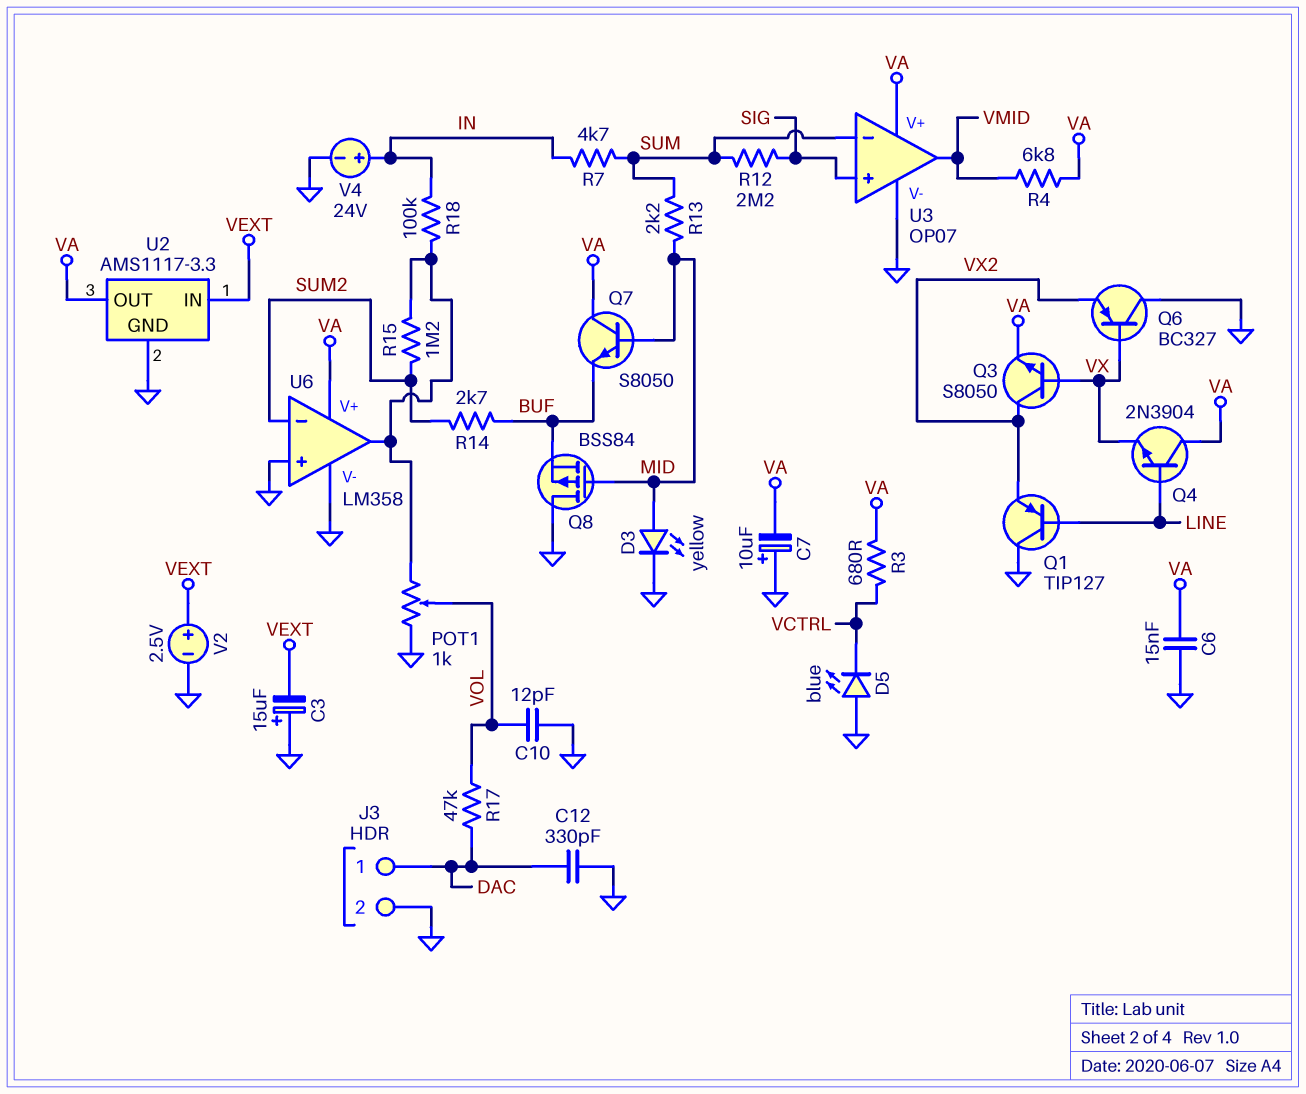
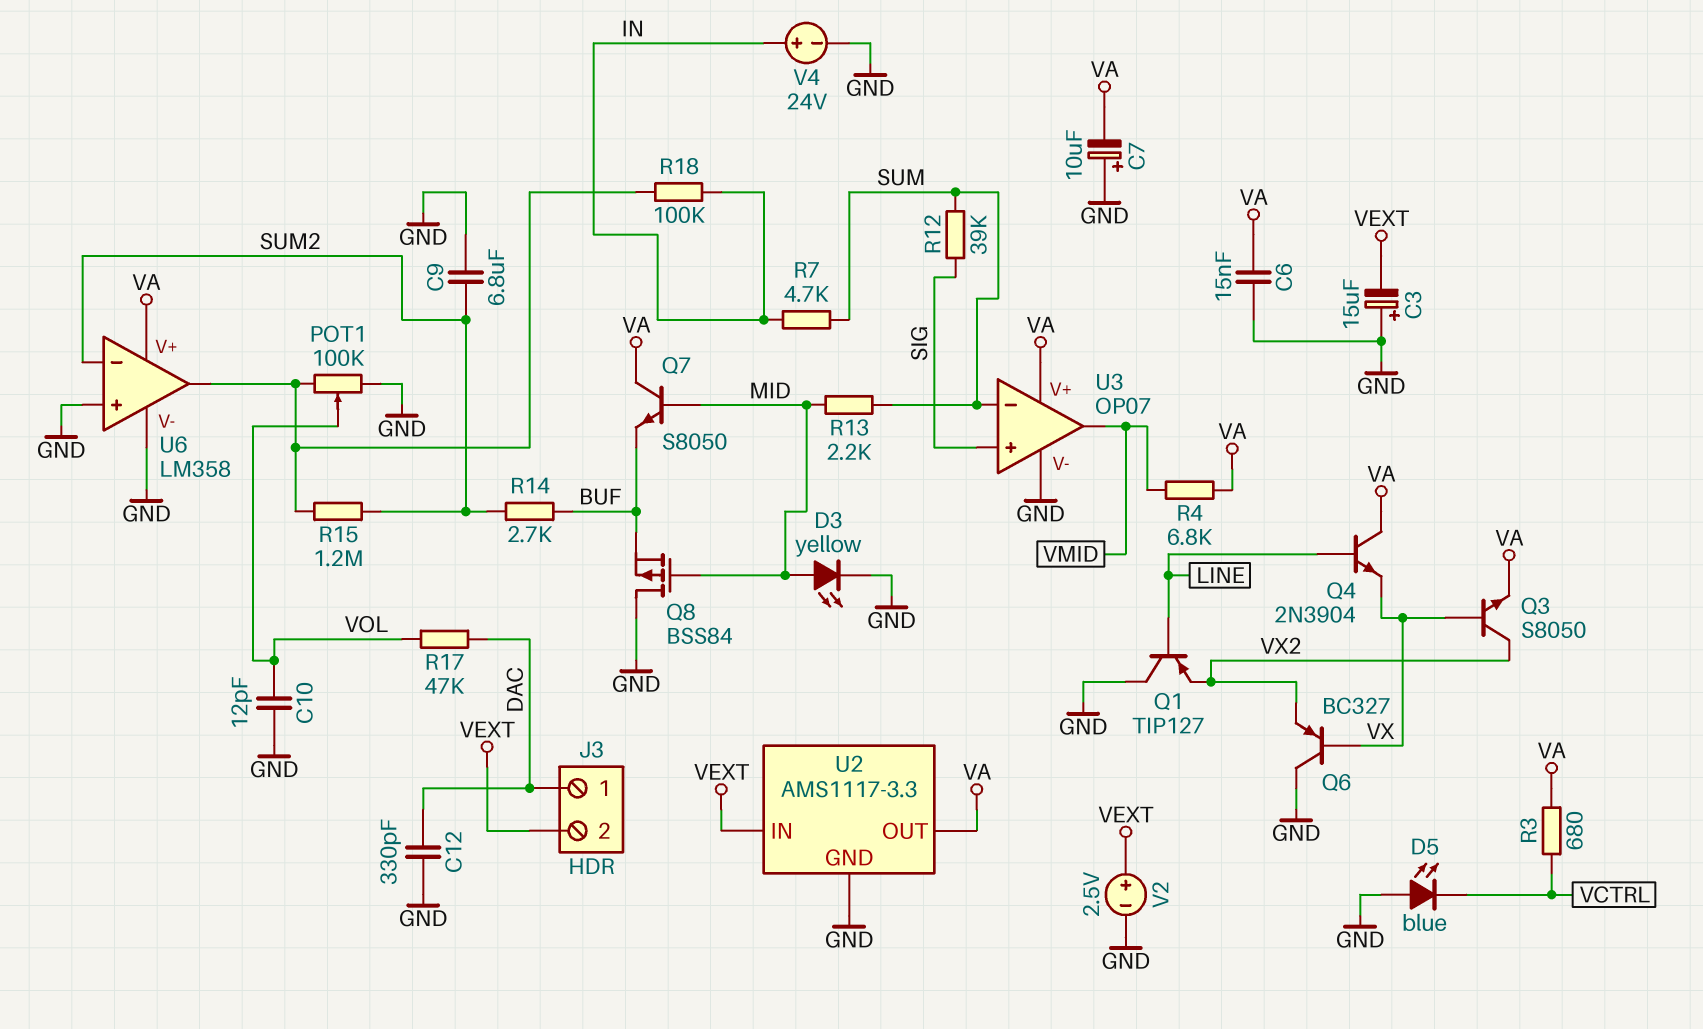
C9: none -> 6.8uF (GND, SUM2)
J3 pin 2: GND -> VEXT
POT1: 1k (GND, U6/out, wiper VOL) -> 100k (GND, U6/out, wiper VOL)
R12: 2.2M (SIG, SUM) -> 39k (SIG, SUM)

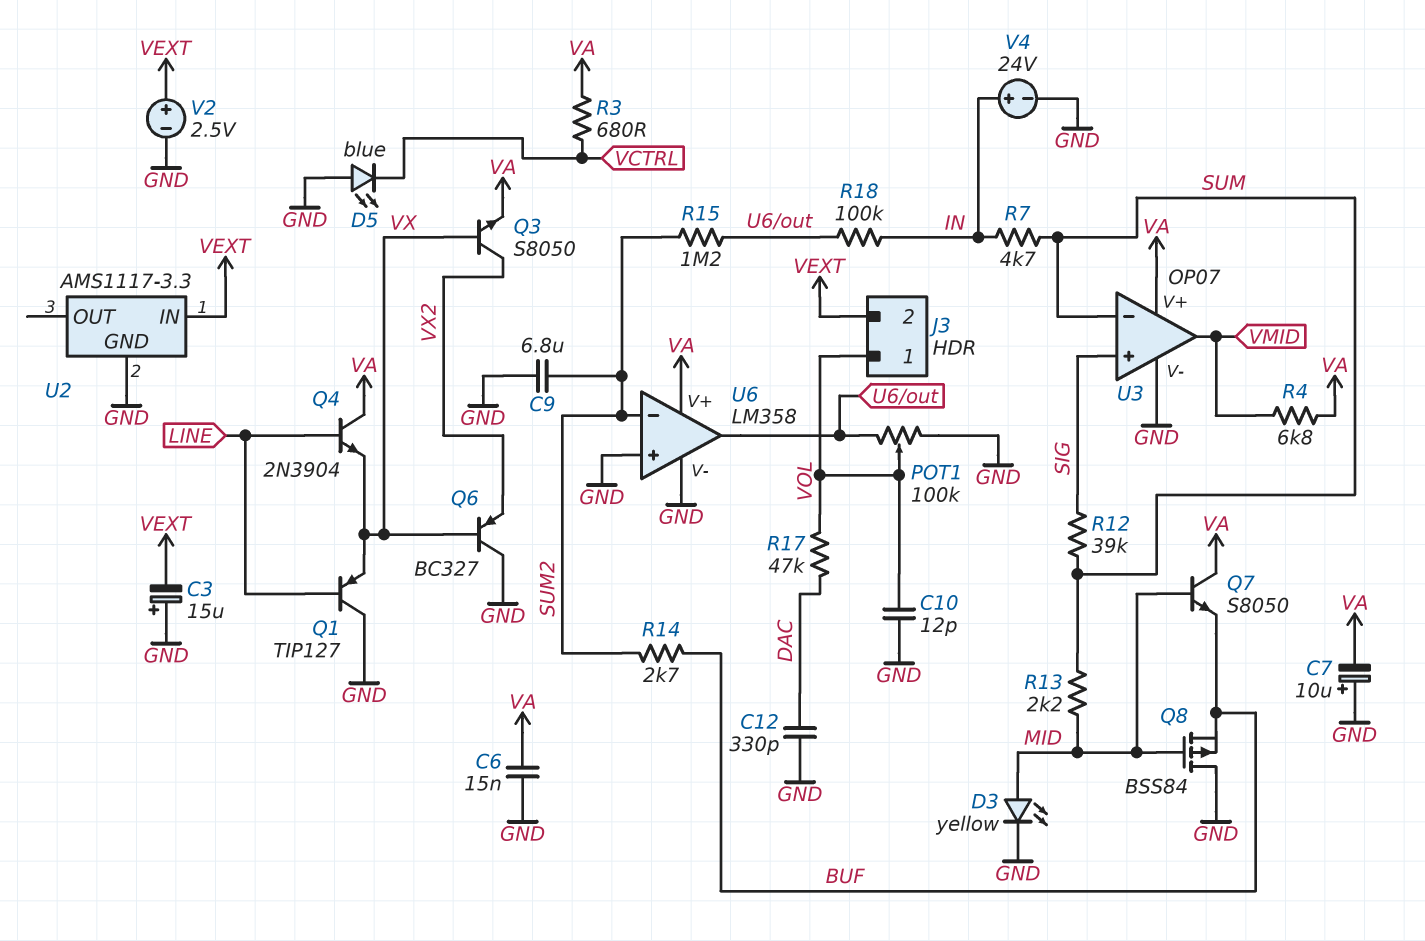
J3 pin 1: DAC -> VOL
Q1: PNP TIP127 (B LINE, C GND, E VX2) -> PNP TIP127 (B LINE, C GND, E VX)
U2 pin OUT: VA -> none

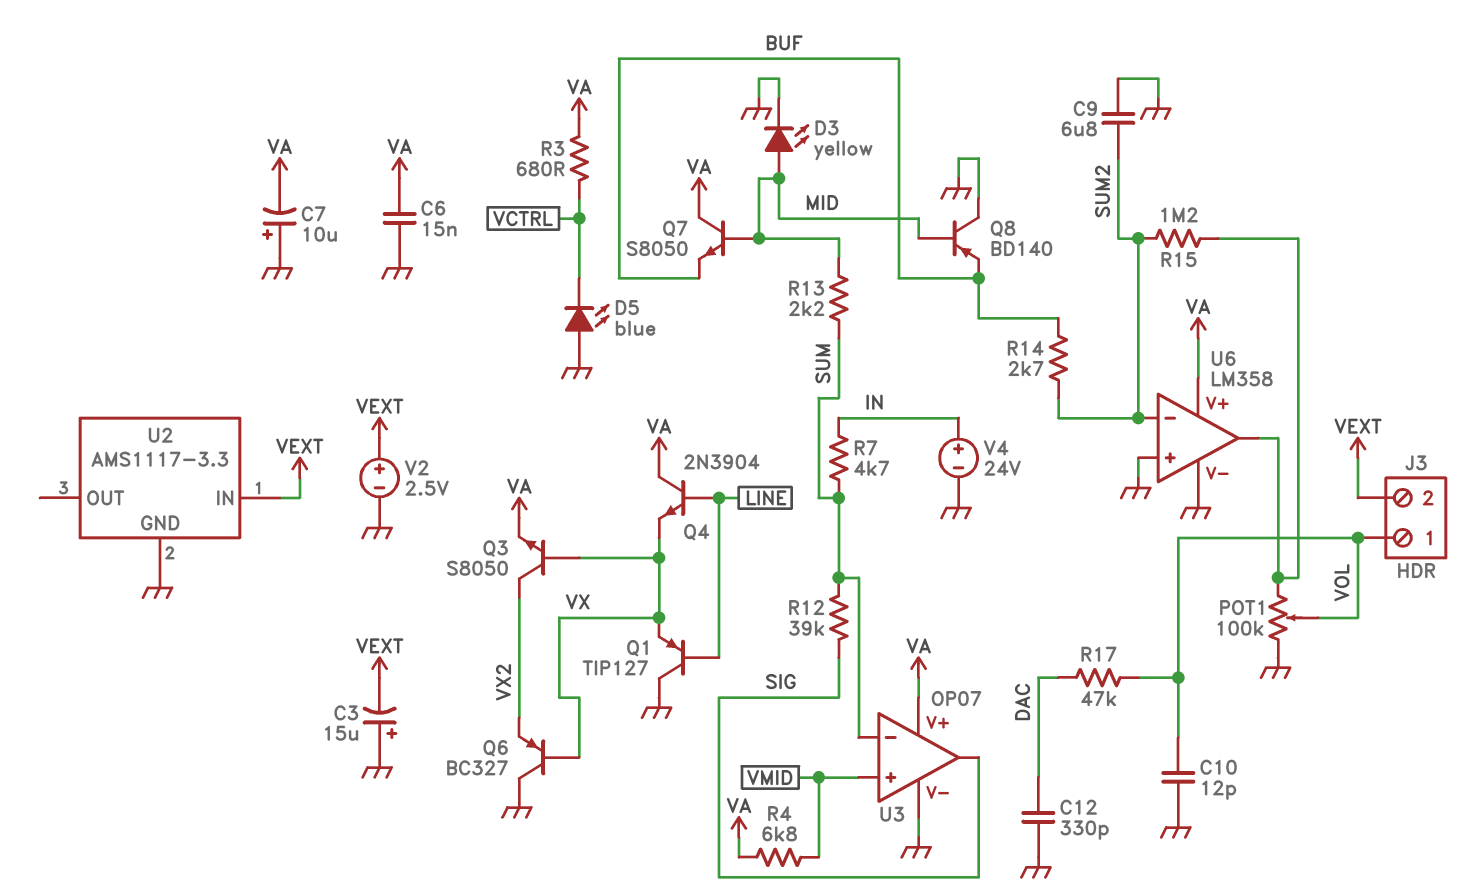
Q8: PMOS BSS84 (G MID, D GND, S BUF) -> PNP BD140 (B MID, C GND, E BUF)
R18: 100k (IN, U6/out) -> none
U3 pin in+: SIG -> VMID
U3 pin out: VMID -> SIG

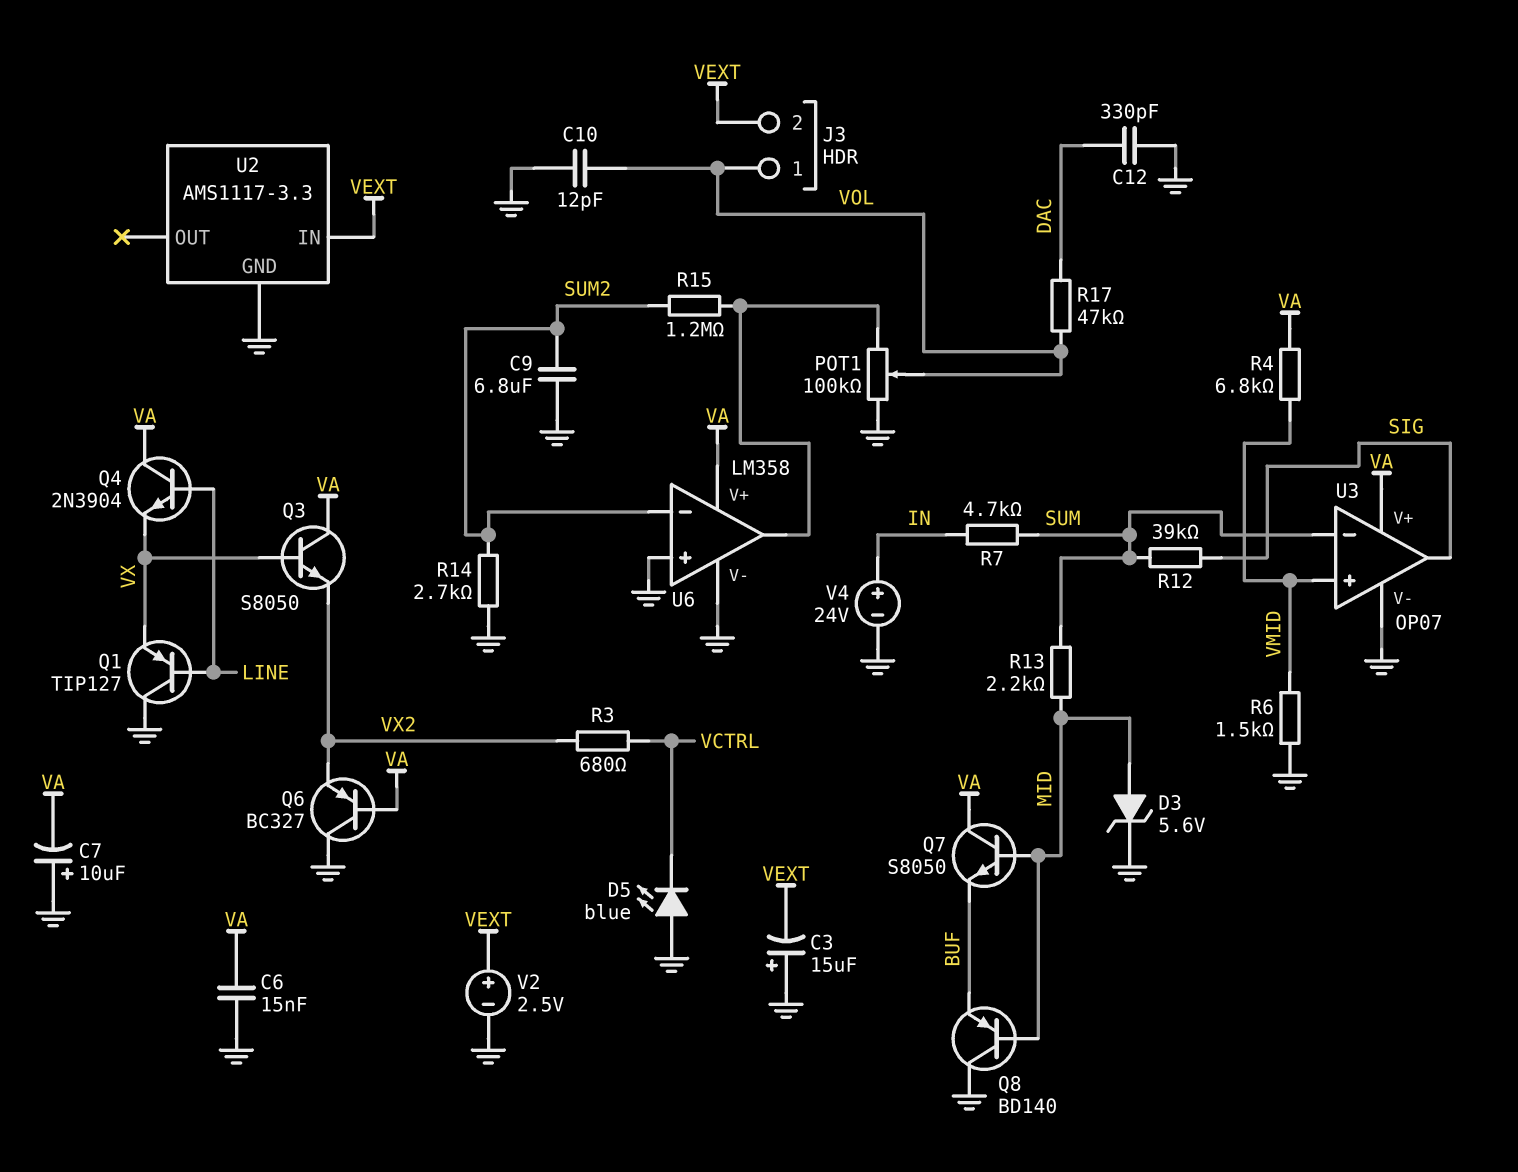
D3: LED yellow (A MID, K GND) -> zener 5.6V (A MID, K GND)
Q3: NPN S8050 (B VX, C VX2, E VA) -> NPN S8050 (B VX, C VA, E VX2)
Q6: PNP BC327 (B VX, C GND, E VX2) -> PNP BC327 (B VA, C GND, E VX2)
R3: 680 (VA, VCTRL) -> 680 (VCTRL, VX2)
R6: none -> 1.5k (GND, VMID)
R14: 2.7k (BUF, SUM2) -> 2.7k (GND, SUM2)

